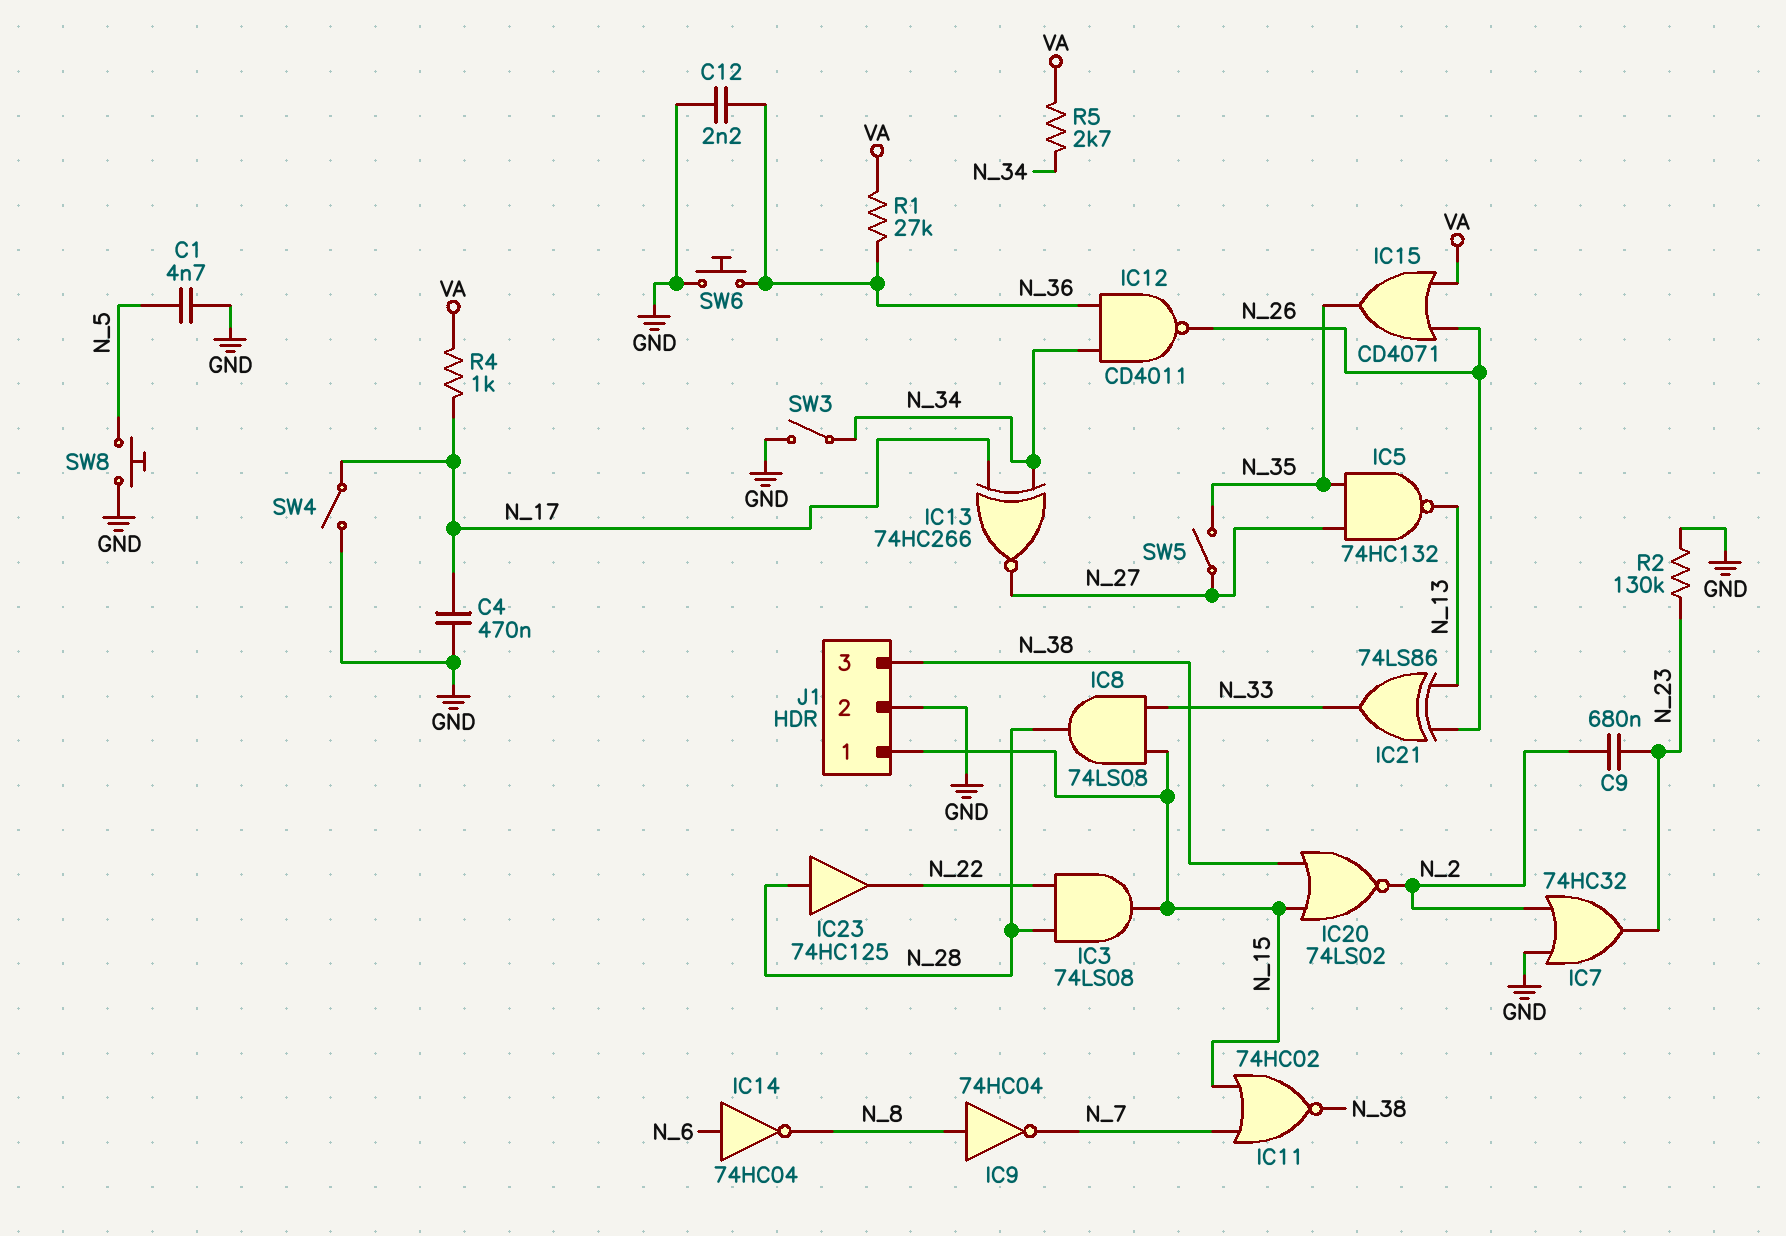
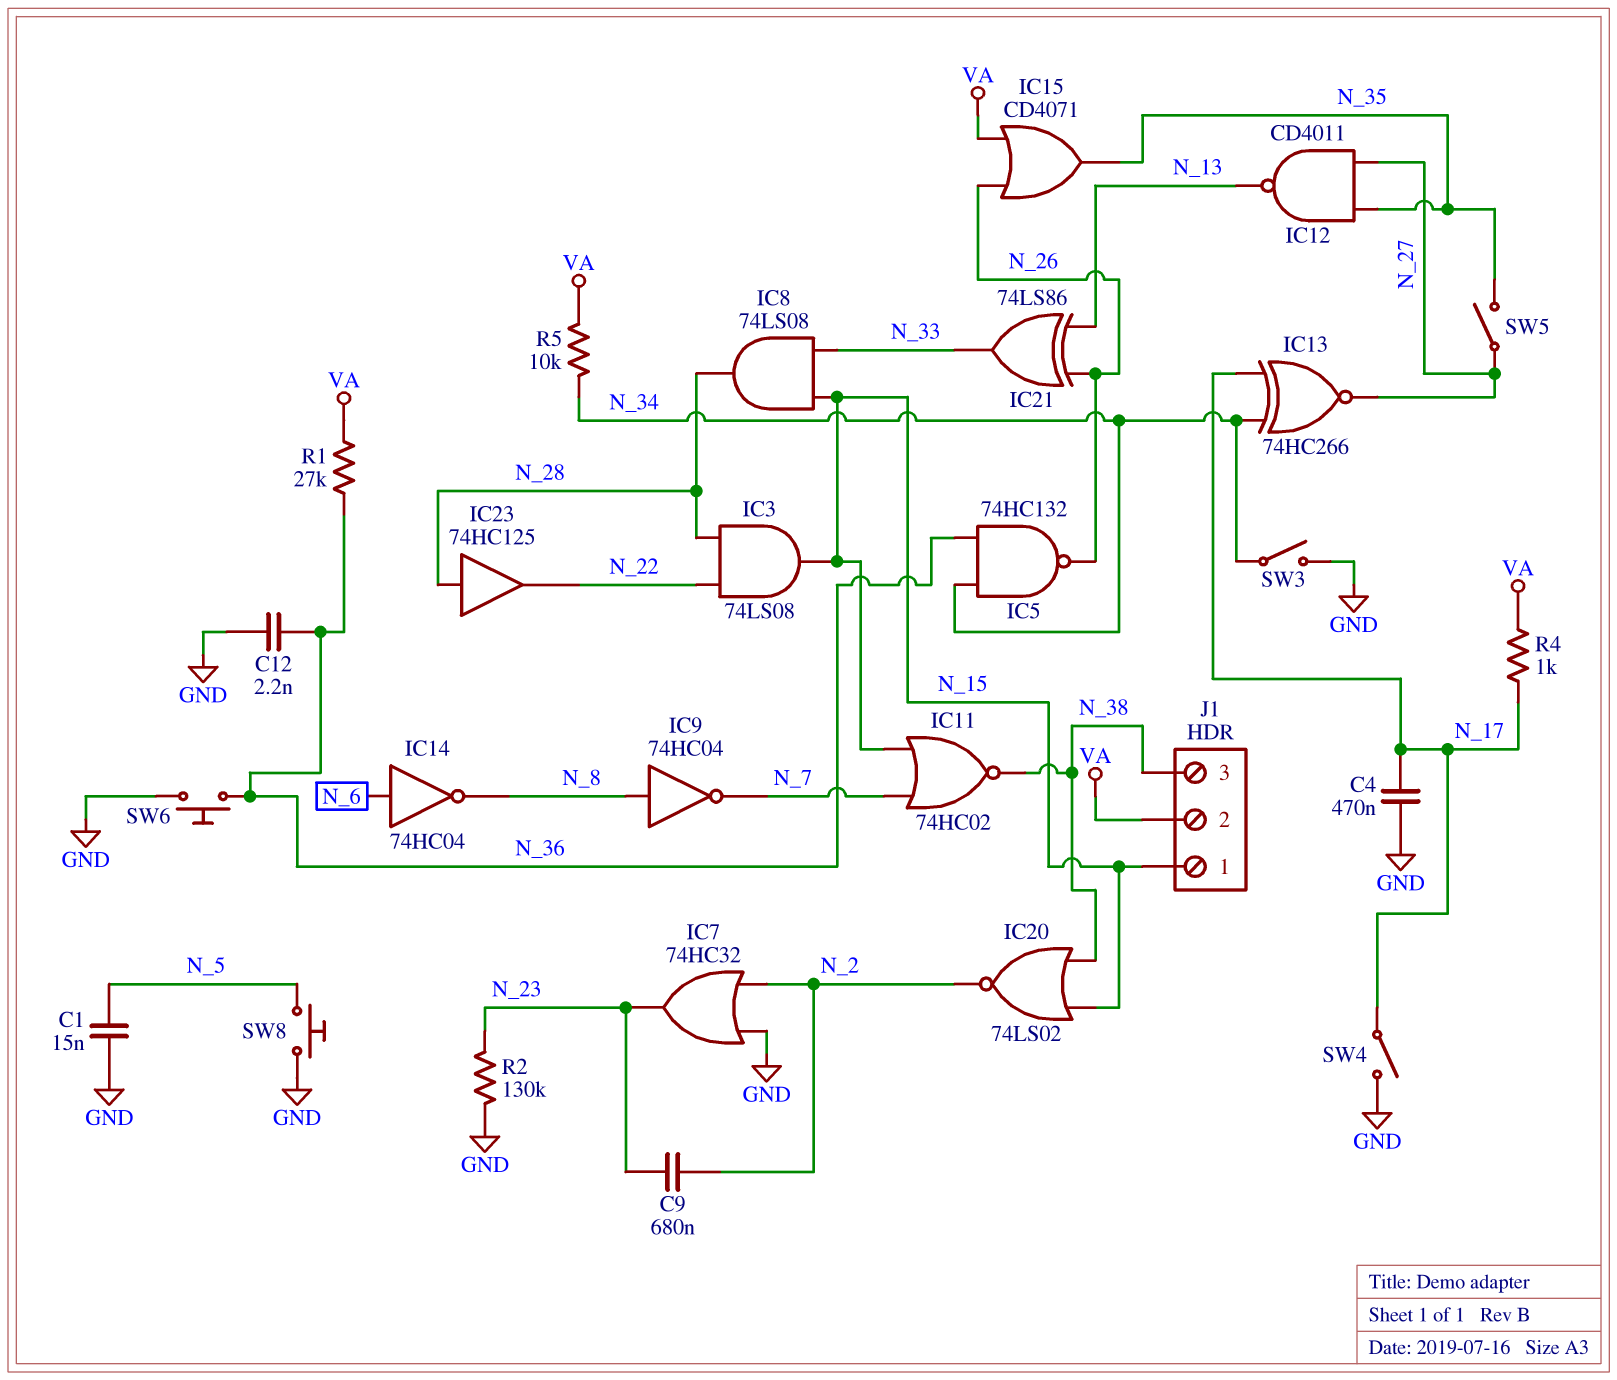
C1: 4.7nF (GND, N_5) -> 15nF (GND, N_5)
IC5: NAND 74HC132 (in N_27, in N_35, out N_13) -> NAND 74HC132 (in N_34, in N_36, out N_26)
IC12: NAND CD4011 (in N_34, in N_36, out N_26) -> NAND CD4011 (in N_27, in N_35, out N_13)
J1 pin 2: GND -> VA
R5: 2.7k (N_34, VA) -> 10k (N_34, VA)

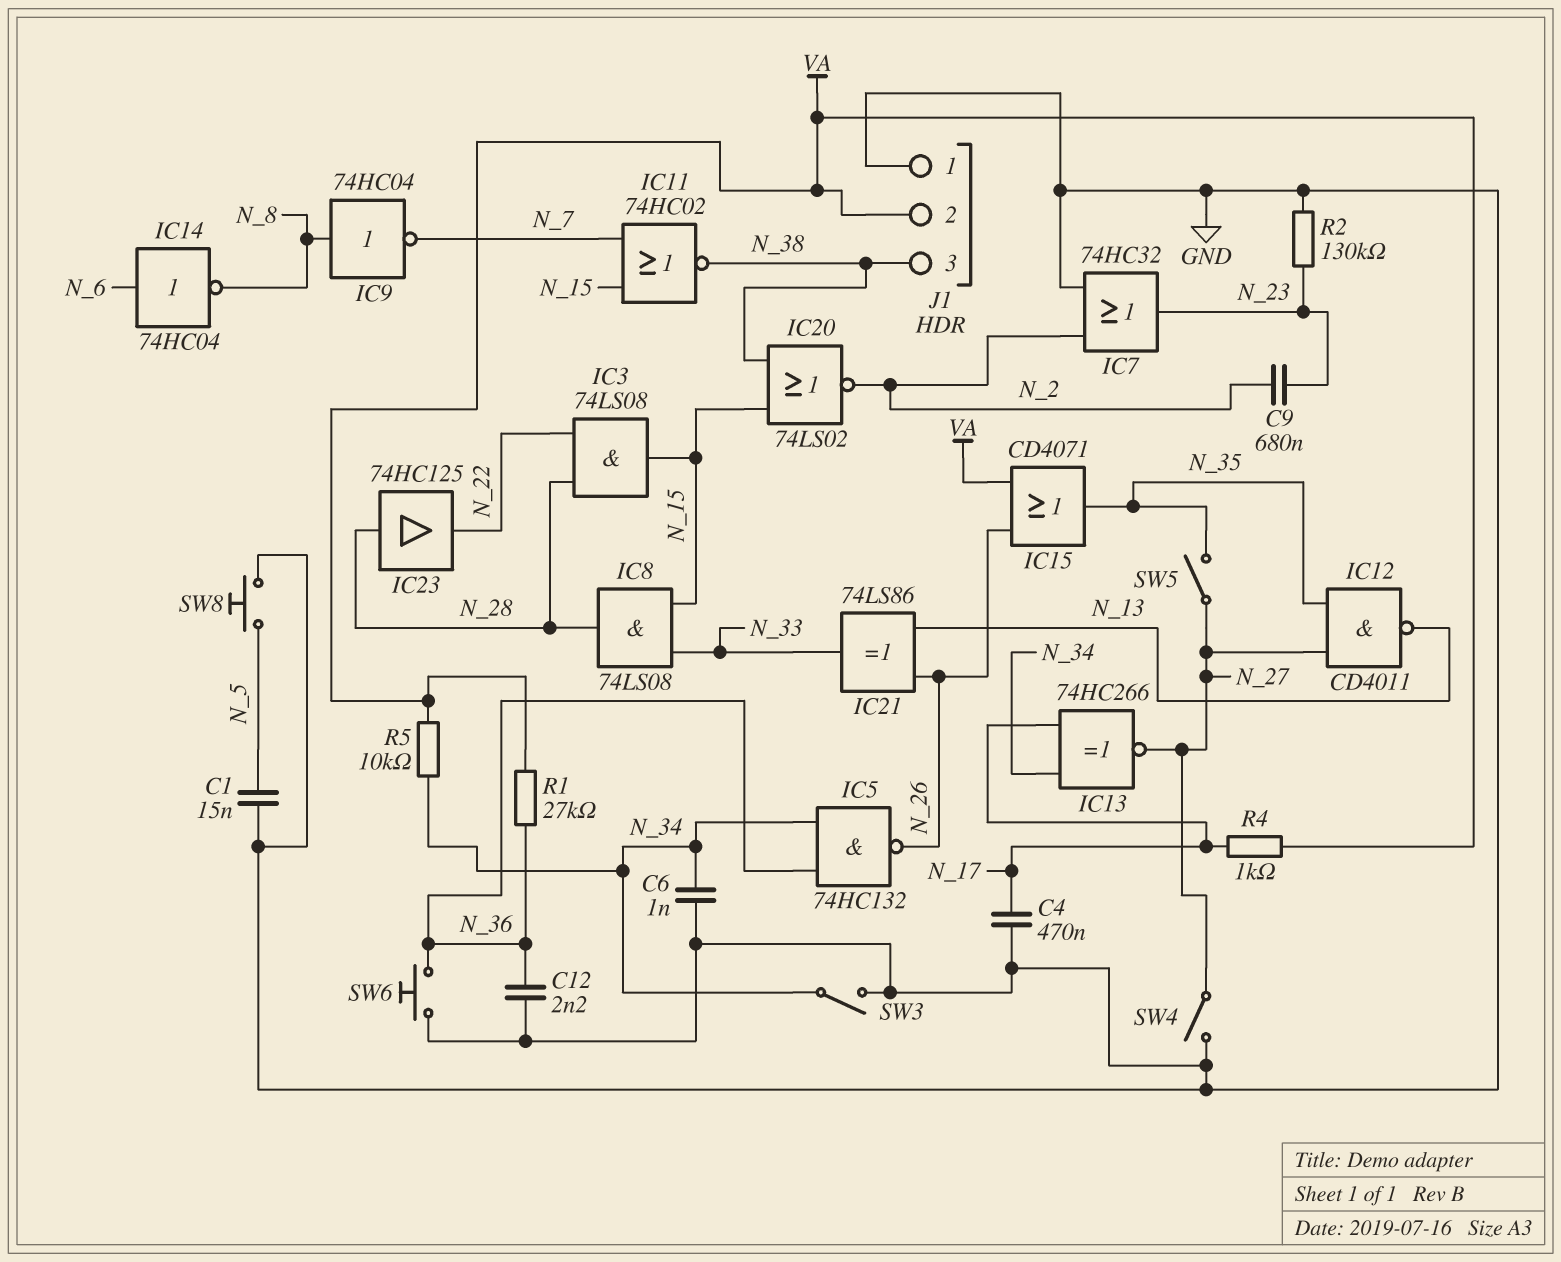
C6: none -> 1nF (GND, N_34)
J1 pin 1: N_15 -> GND
SW4: switch (GND, N_17) -> switch (GND, N_27)

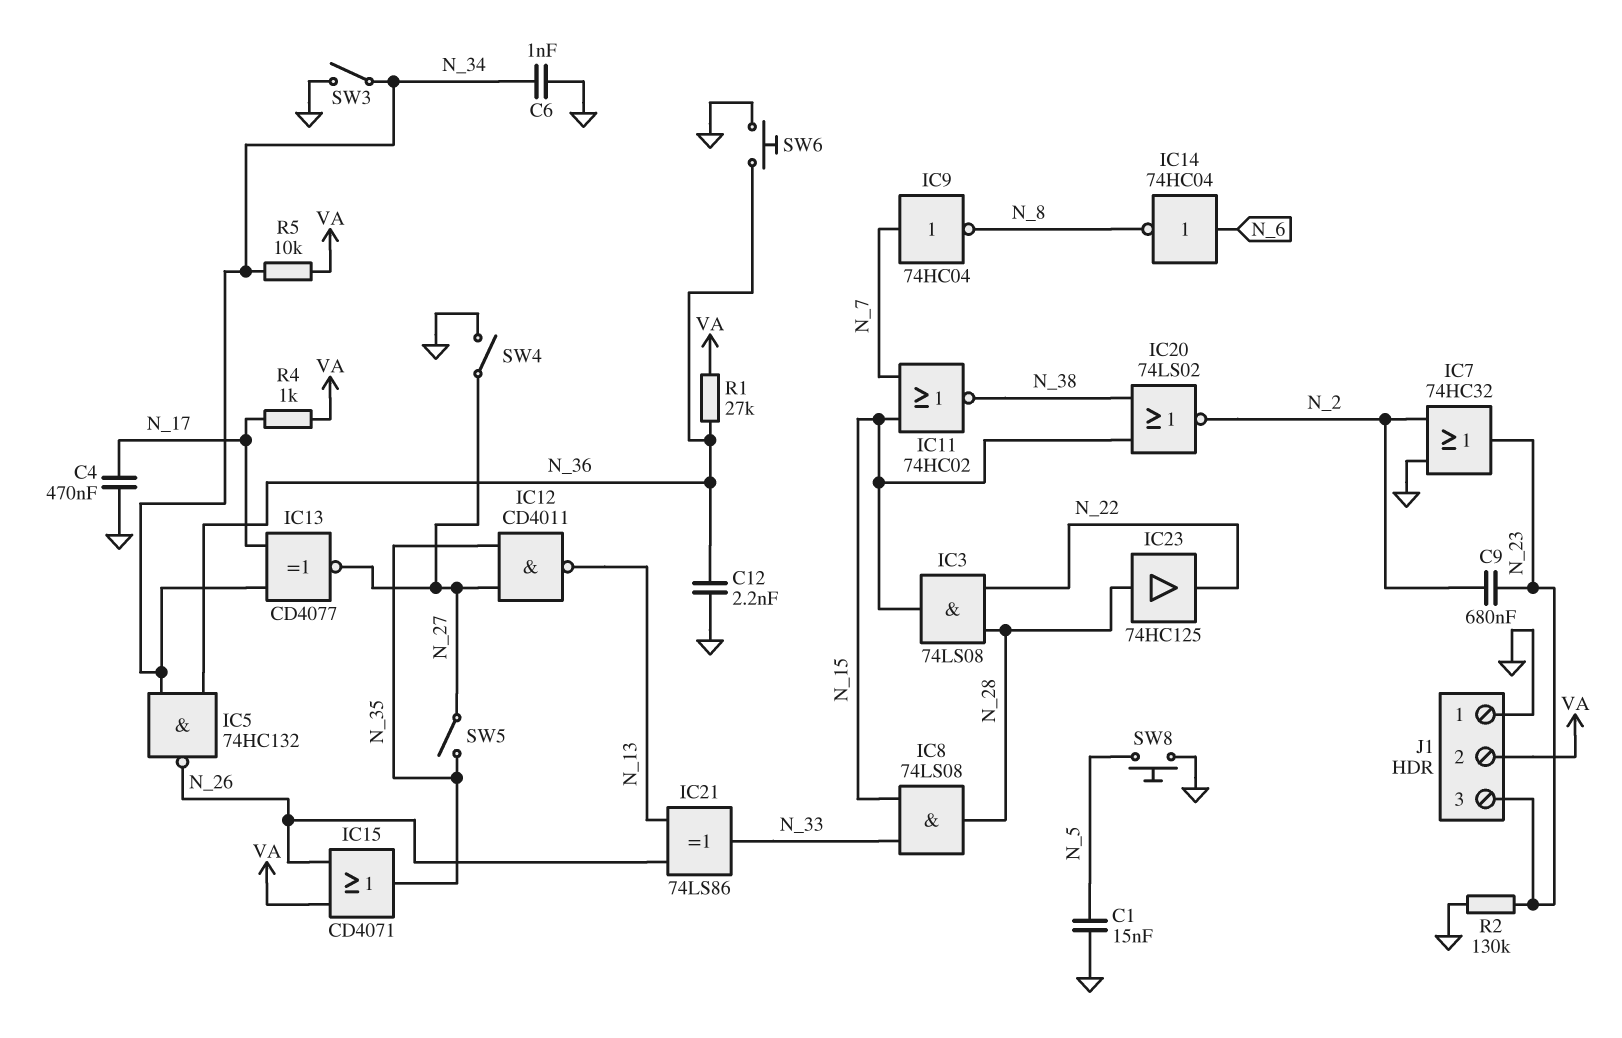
IC9: NOT 74HC04 (in N_8, out N_7) -> NOT 74HC04 (in N_7, out N_8)
IC13: XNOR 74HC266 (in N_17, in N_34, out N_27) -> XNOR CD4077 (in N_17, in N_34, out N_27)
J1 pin 3: N_38 -> N_23

